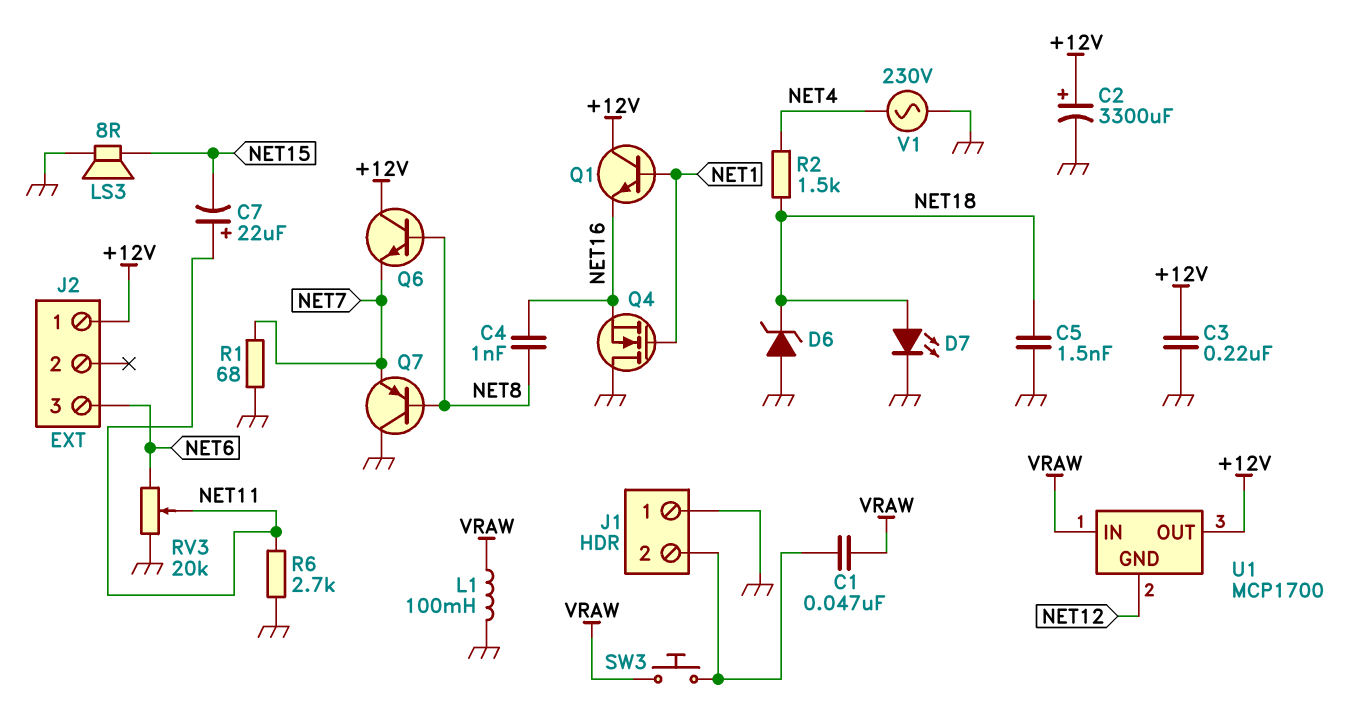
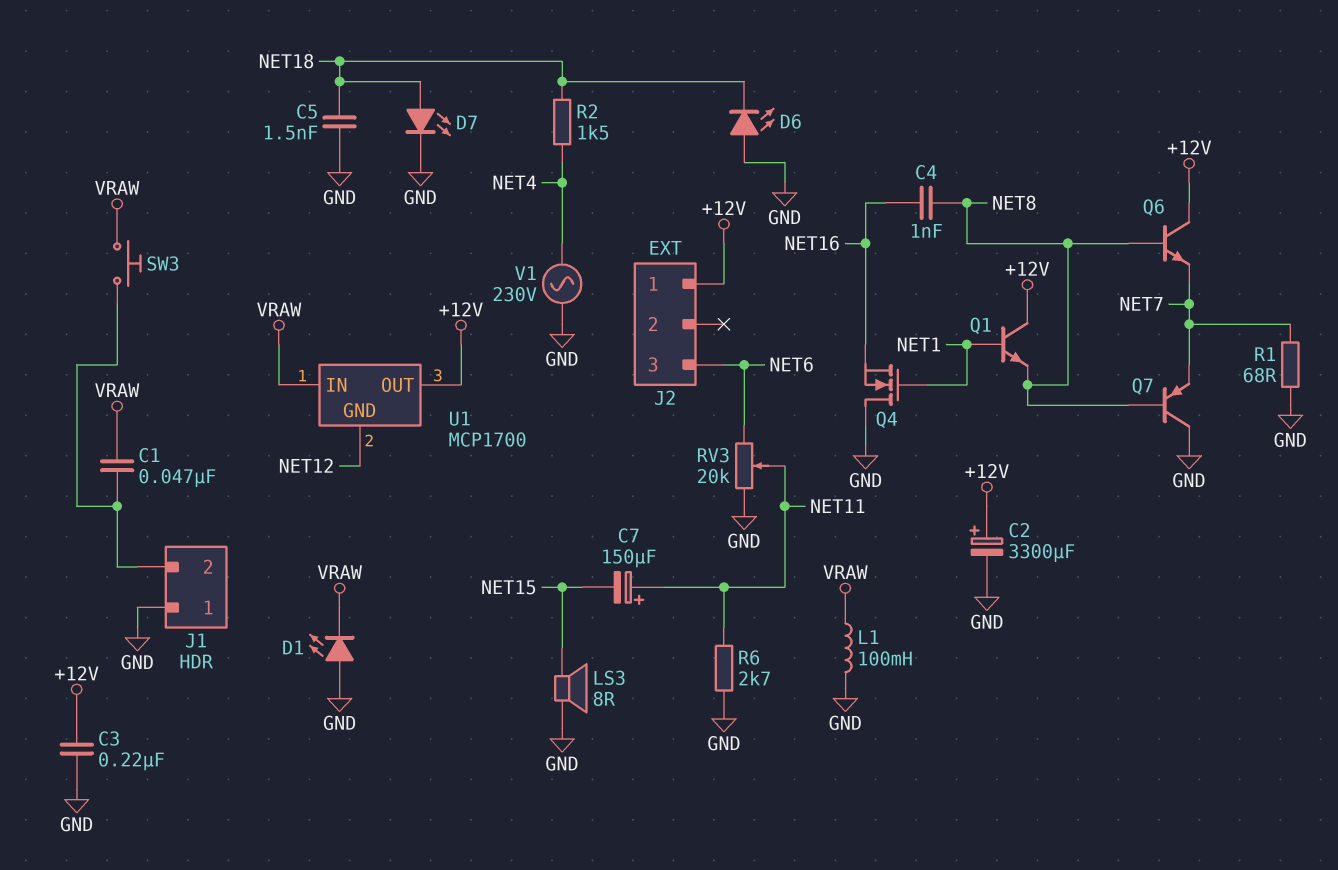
C7: 22uF (plus NET11, minus NET15) -> 150uF (plus NET11, minus NET15)
D1: none -> LED (A GND, K VRAW)
D6: zener (A GND, K NET18) -> LED (A GND, K NET18)
Q1: NPN (B NET1, C +12V, E NET16) -> NPN (B NET1, C +12V, E NET8)

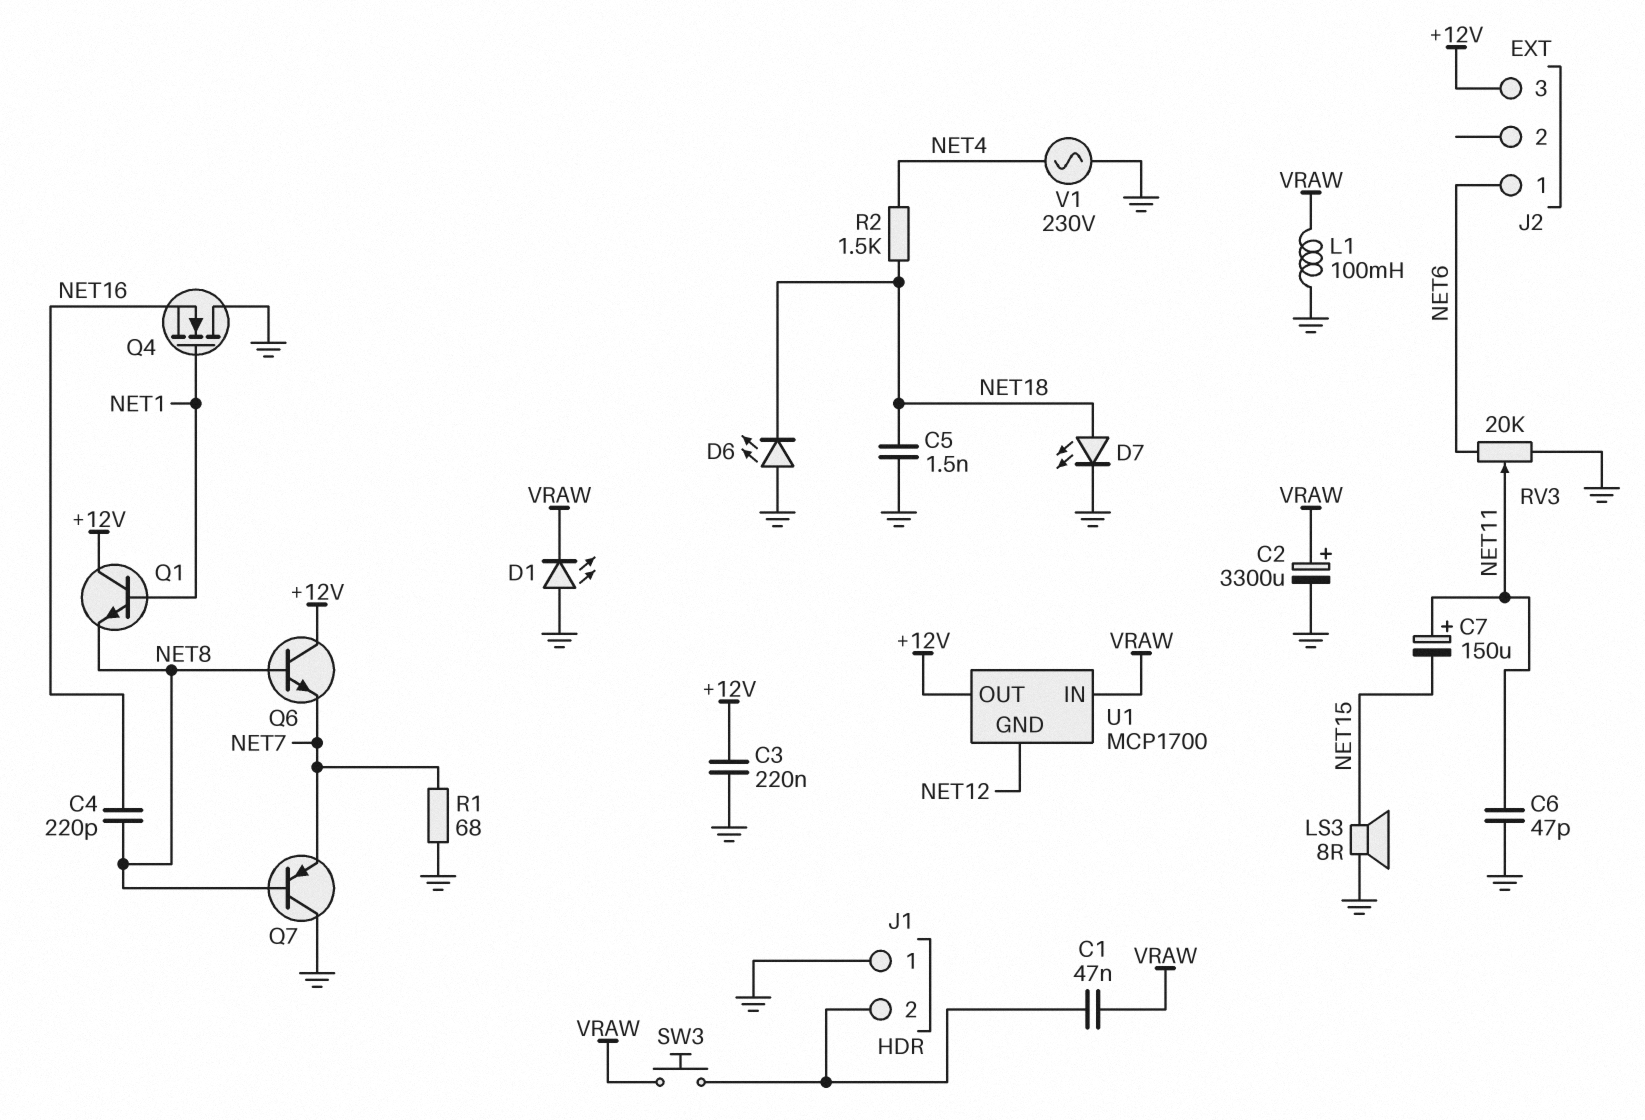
C2: 3300uF (plus +12V, minus GND) -> 3300uF (plus VRAW, minus GND)
C4: 1nF (NET8, NET16) -> 220pF (NET8, NET16)
C6: none -> 47pF (GND, NET11)
J2 pin 1: +12V -> NET6
J2 pin 3: NET6 -> +12V
R6: 2.7k (GND, NET11) -> none

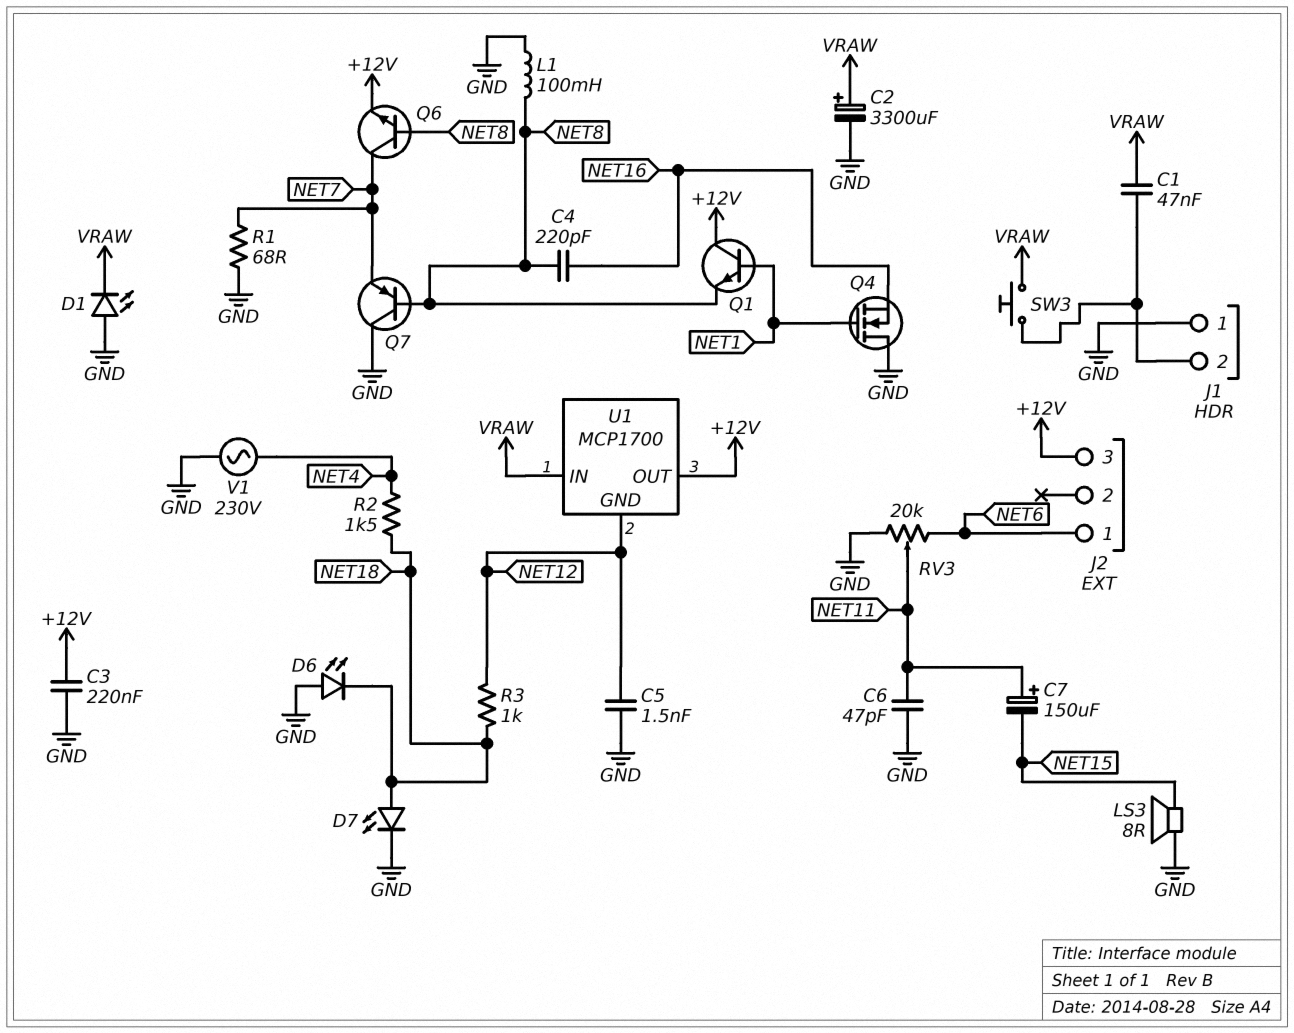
C5: 1.5nF (GND, NET18) -> 1.5nF (GND, NET12)
L1: 100mH (GND, VRAW) -> 100mH (GND, NET8)
Q6: NPN (B NET8, C +12V, E NET7) -> NPN (B NET8, C NET7, E +12V)
R3: none -> 1k (NET12, NET18)

